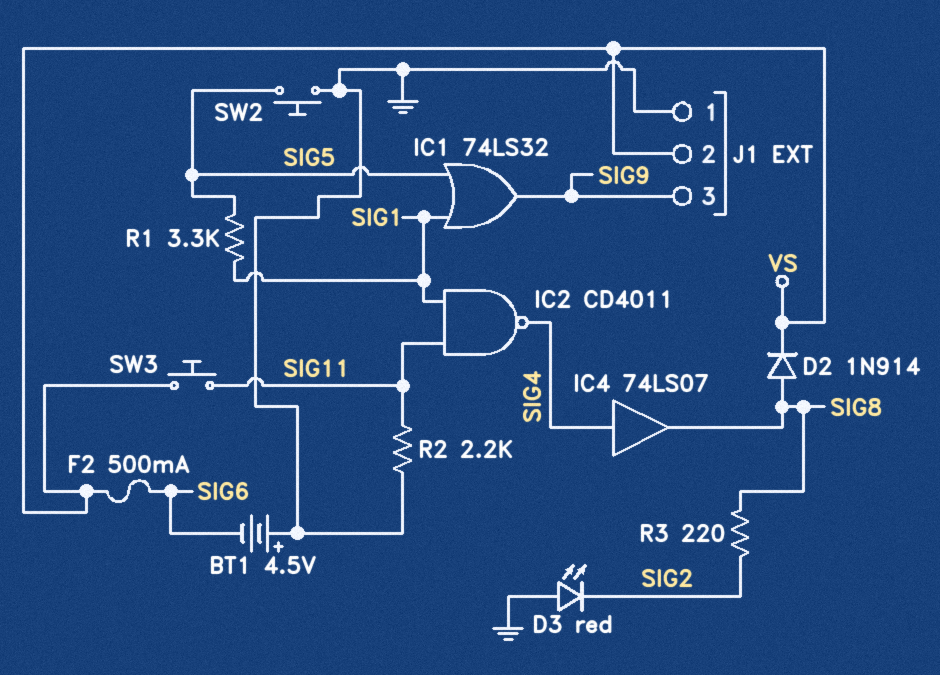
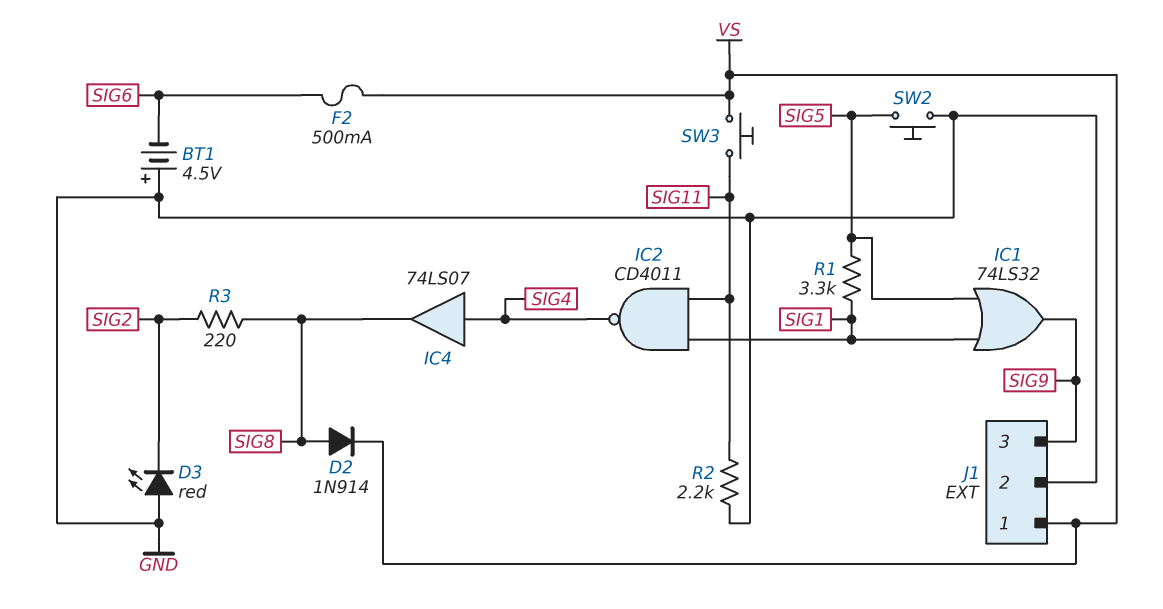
J1 pin 1: GND -> VS
J1 pin 2: VS -> GND

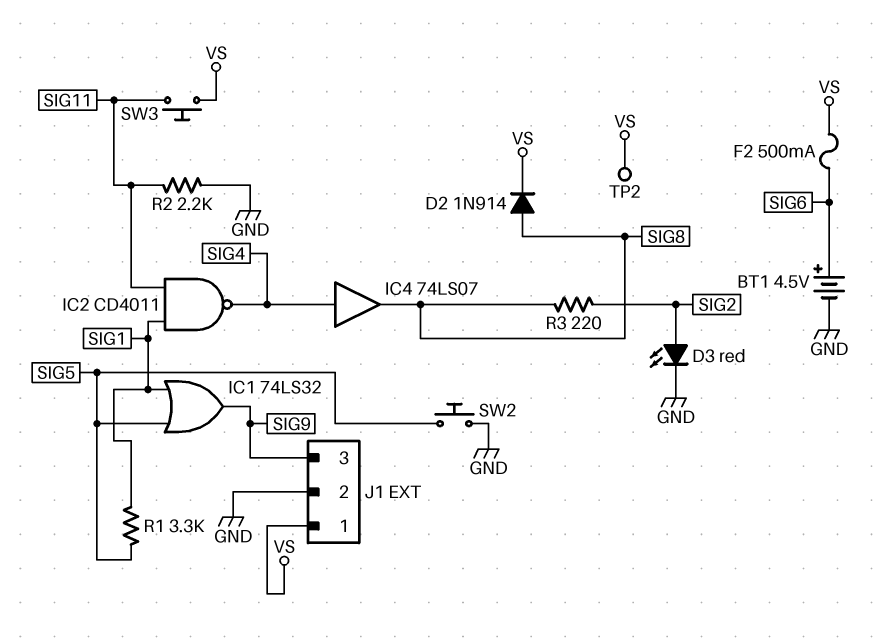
BT1: 4.5V (plus GND, minus SIG6) -> 4.5V (plus SIG6, minus GND)
D3: LED red (A GND, K SIG2) -> LED red (A SIG2, K GND)
TP2: none -> test point (VS)

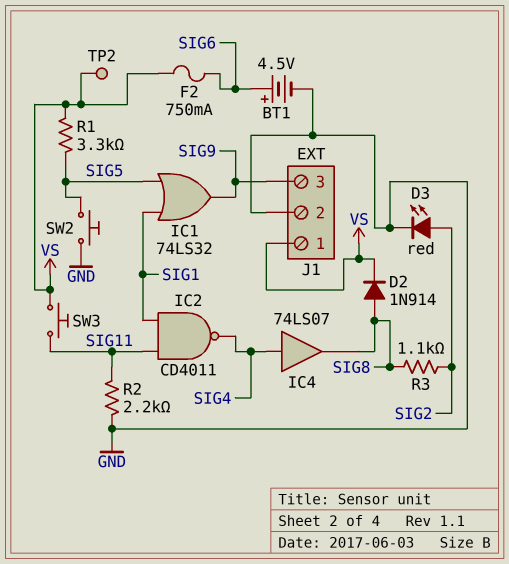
F2: 500mA (SIG6, VS) -> 750mA (SIG6, VS)
R1: 3.3k (SIG1, SIG5) -> 3.3k (SIG5, VS)
R3: 220 (SIG2, SIG8) -> 1.1k (SIG2, SIG8)

